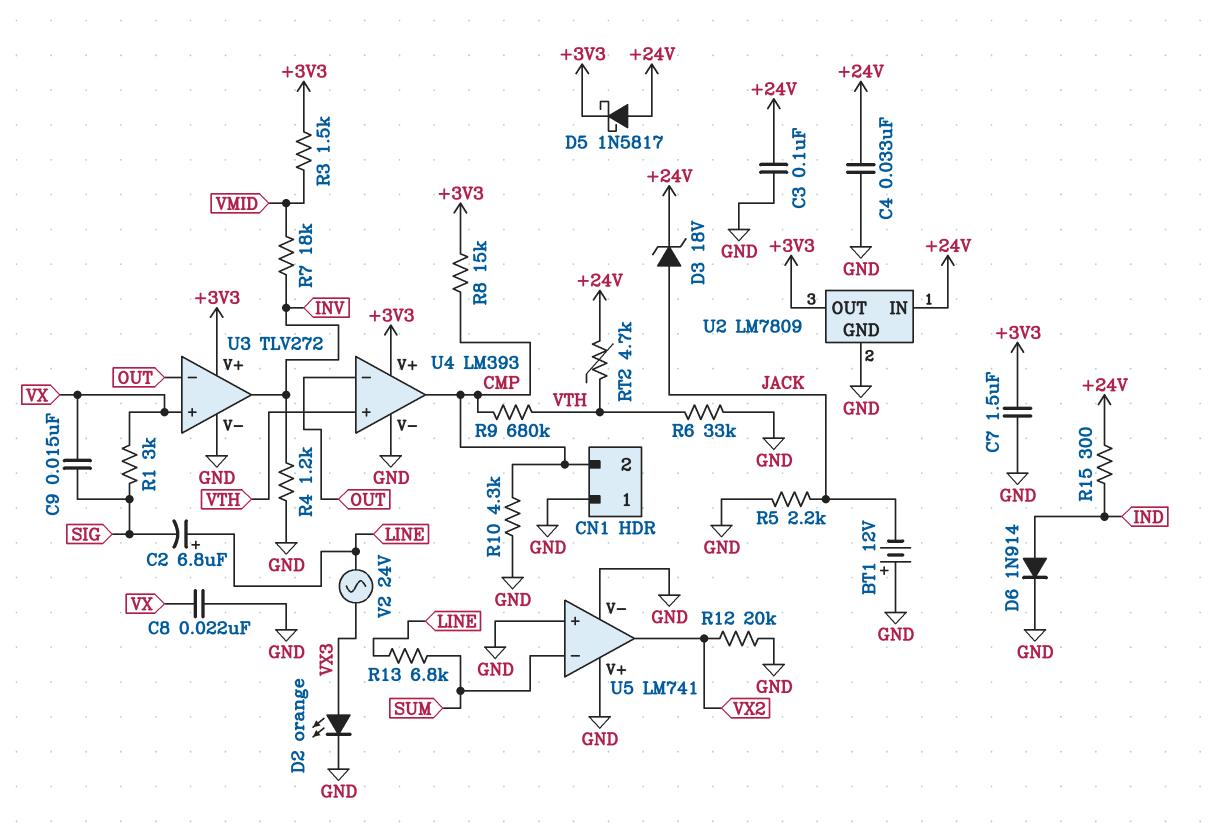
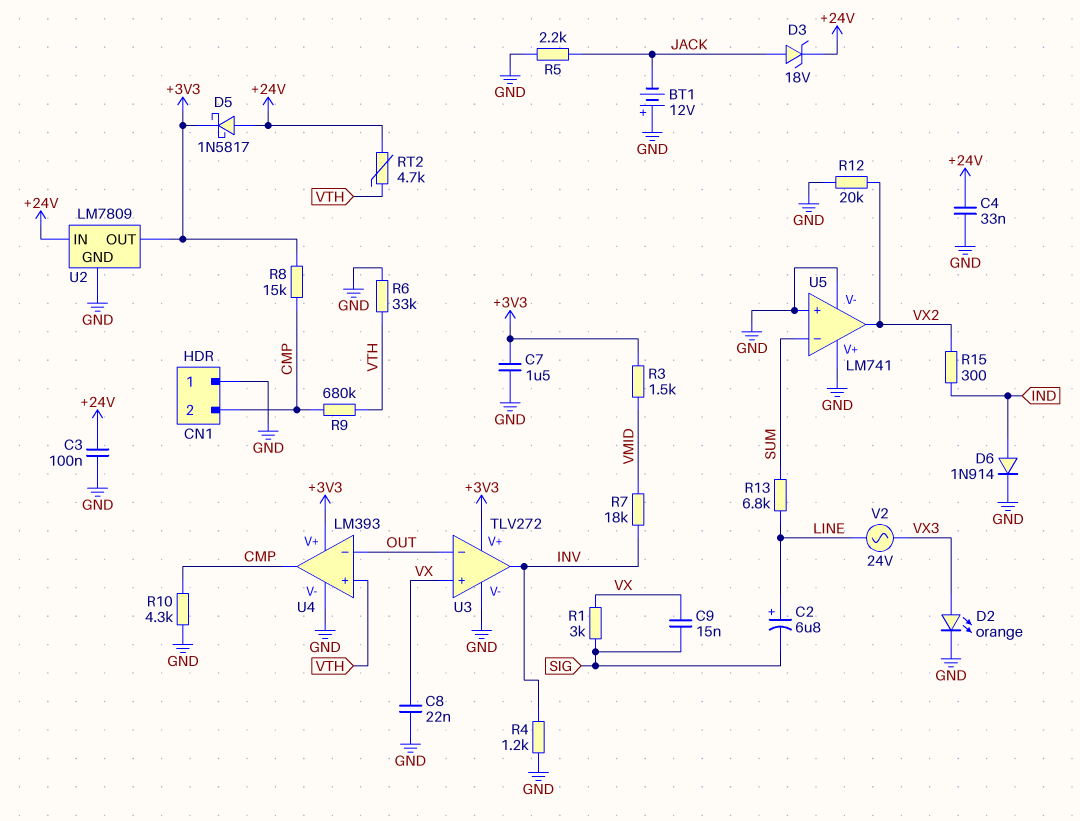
R15: 300 (+24V, IND) -> 300 (IND, VX2)

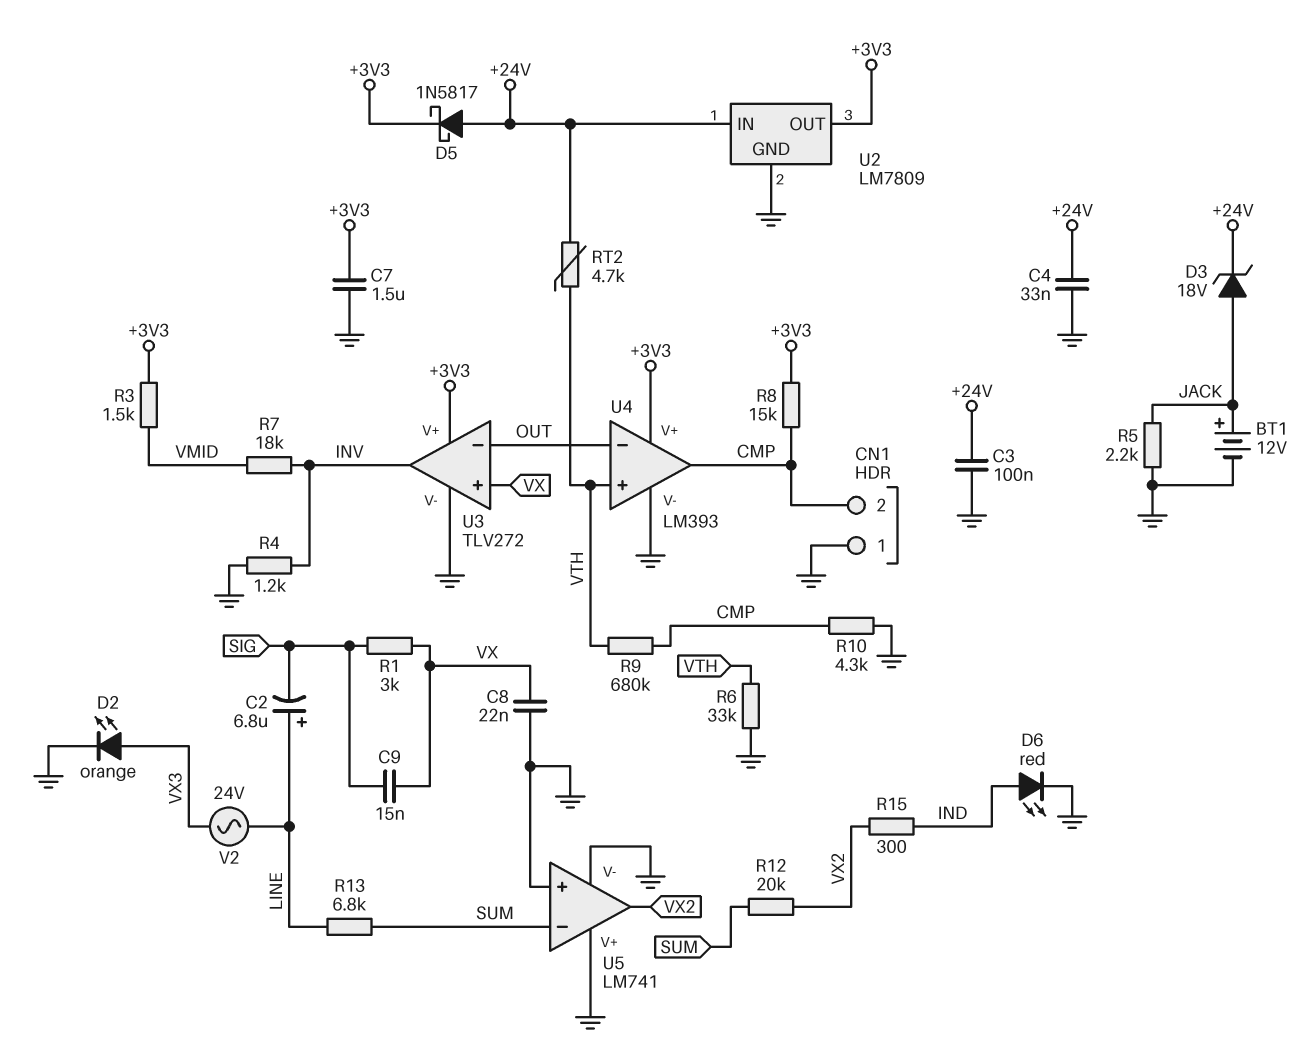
BT1: 12V (plus GND, minus JACK) -> 12V (plus JACK, minus GND)
D6: diode 1N914 (A IND, K GND) -> LED red (A IND, K GND)
R12: 20k (GND, VX2) -> 20k (SUM, VX2)

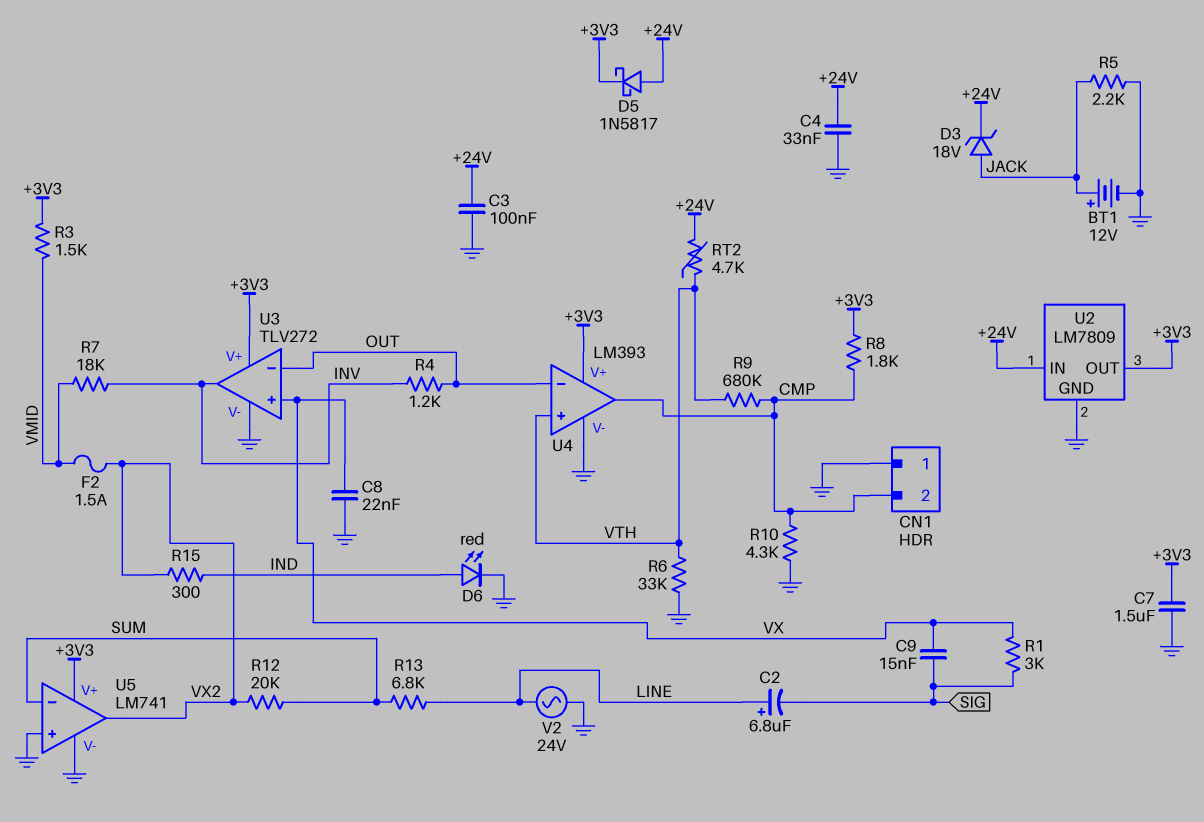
D2: LED orange (A VX3, K GND) -> none
F2: none -> 1.5A (VMID, VX2)
R4: 1.2k (GND, INV) -> 1.2k (INV, OUT)
R8: 15k (+3V3, CMP) -> 1.8k (+3V3, CMP)
U5 pin V+: GND -> +3V3
V2: AC 24V (LINE, VX3) -> AC 24V (GND, LINE)

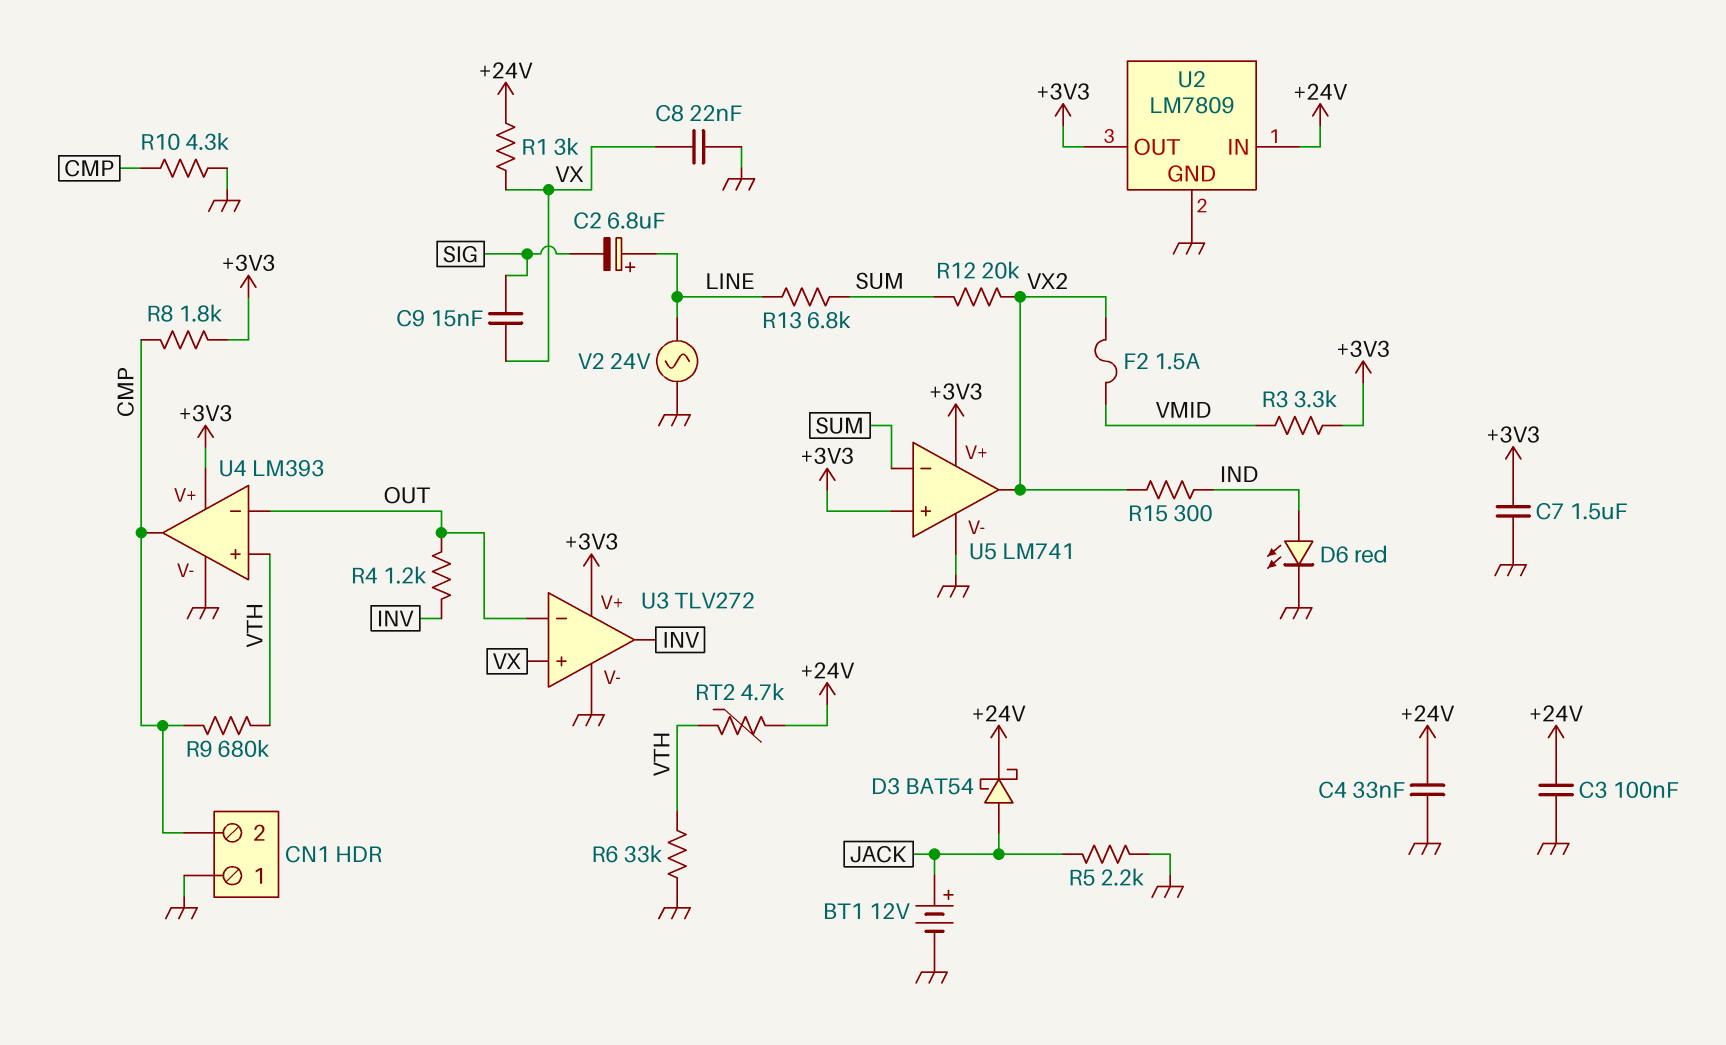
D3: zener 18V (A JACK, K +24V) -> schottky BAT54 (A JACK, K +24V)
D5: schottky 1N5817 (A +24V, K +3V3) -> none
R1: 3k (SIG, VX) -> 3k (+24V, VX)
R3: 1.5k (+3V3, VMID) -> 3.3k (+3V3, VMID)
R7: 18k (INV, VMID) -> none
U5 pin in+: GND -> +3V3

